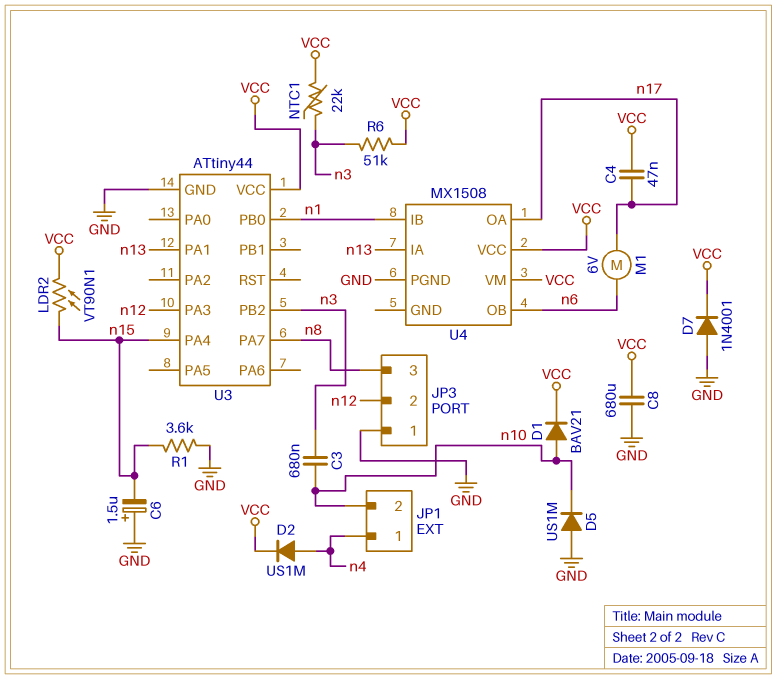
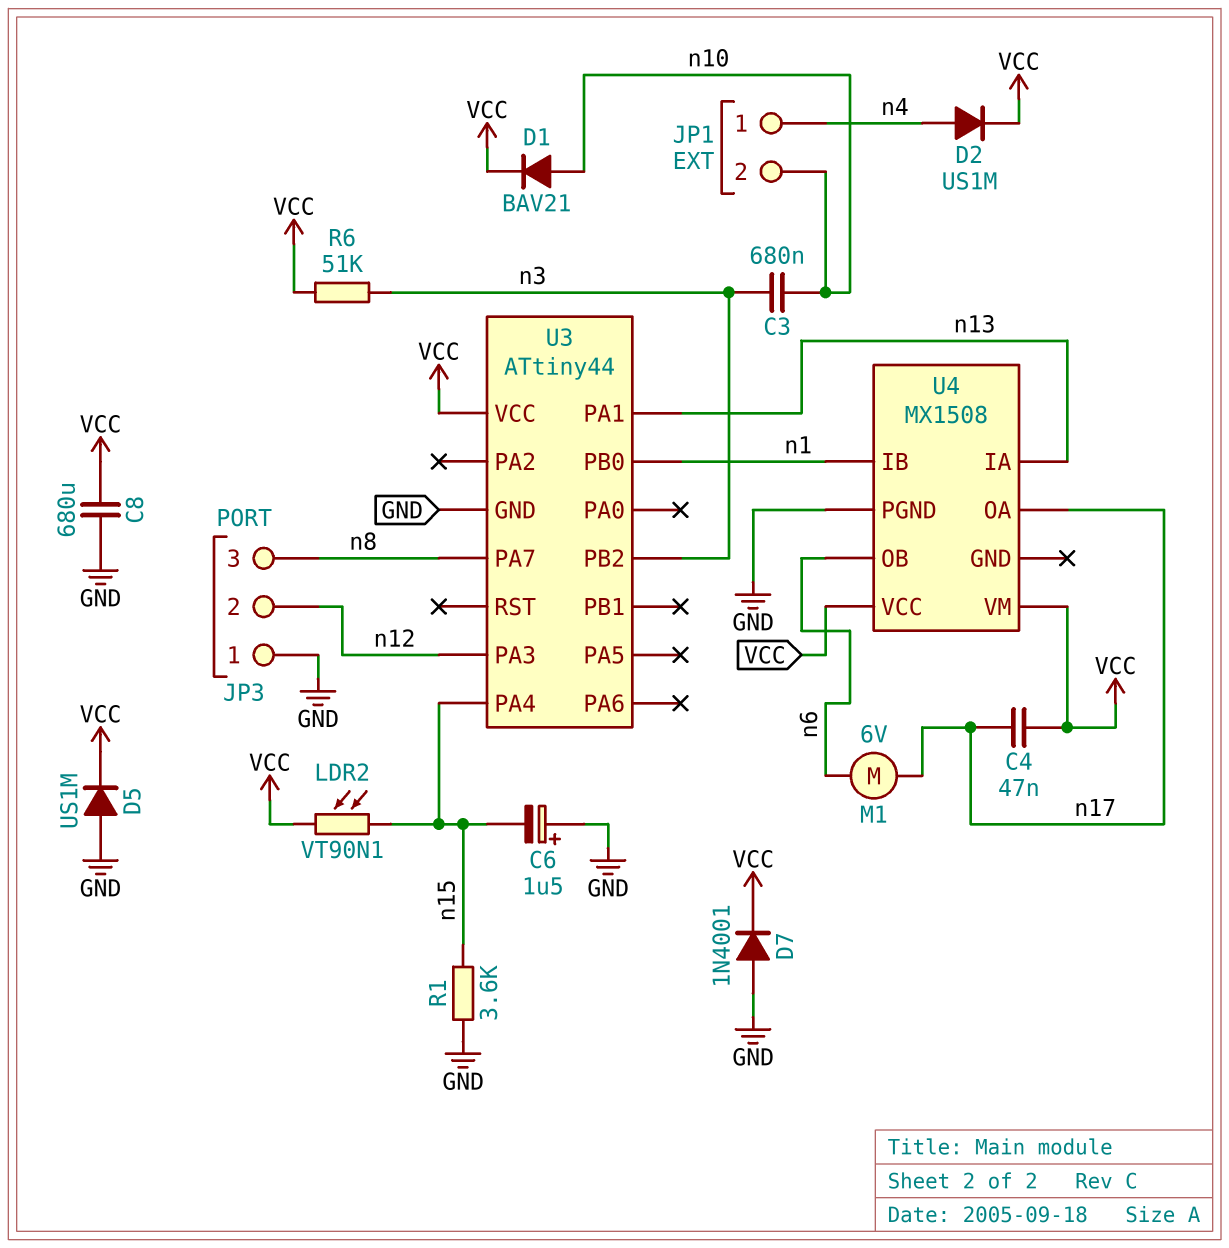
D5: diode US1M (A GND, K n10) -> diode US1M (A GND, K VCC)
NTC1: 22k (VCC, n3) -> none

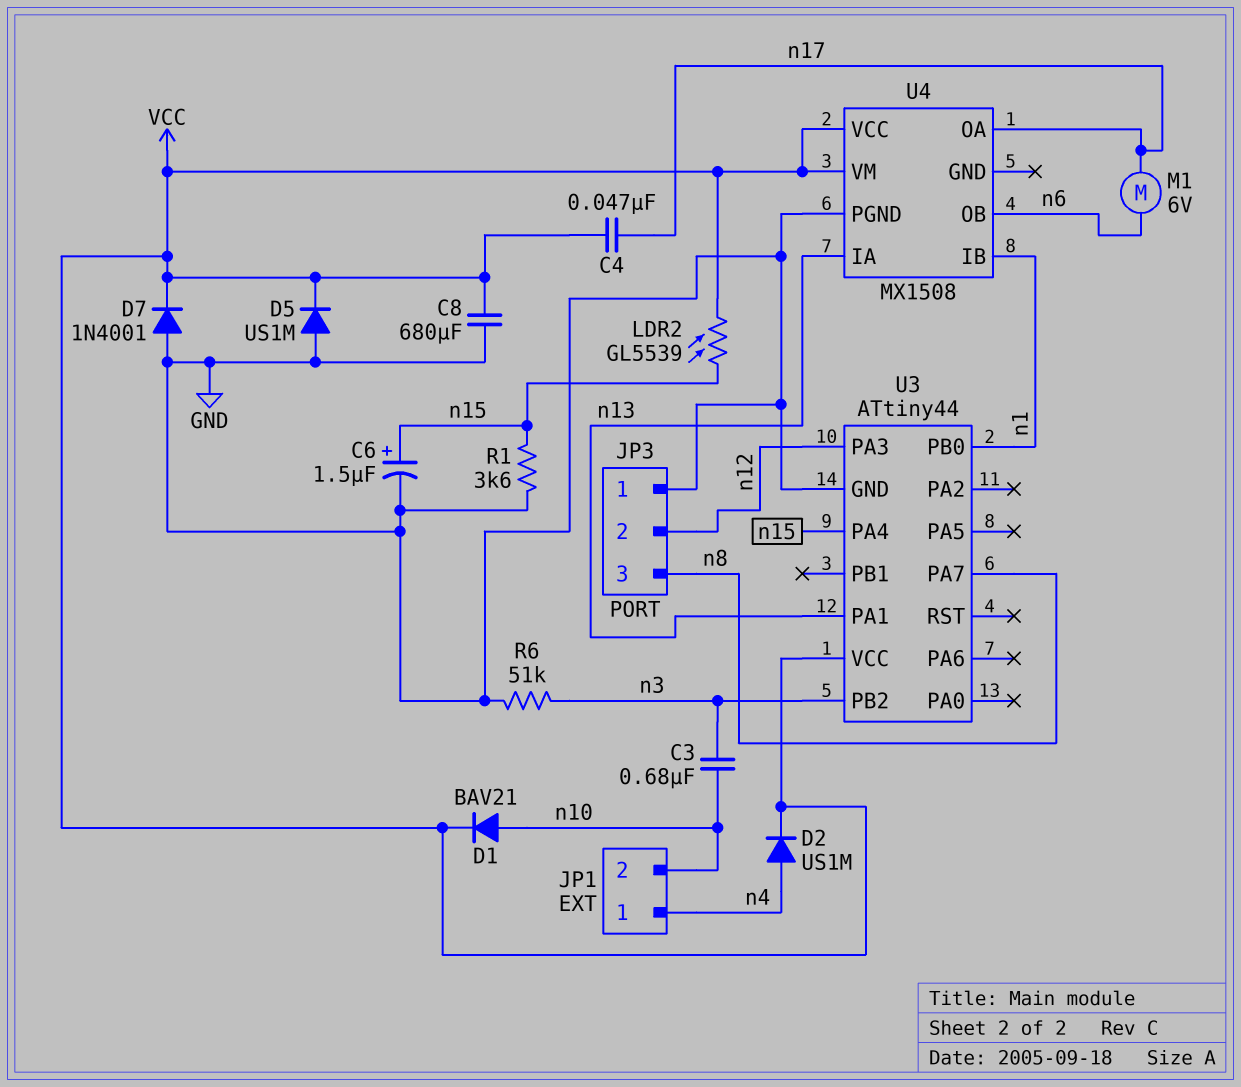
C6: 1.5uF (plus GND, minus n15) -> 1.5uF (plus n15, minus GND)
LDR2: VT90N1 (VCC, n15) -> GL5539 (VCC, n15)
R6: 51k (VCC, n3) -> 51k (GND, n3)

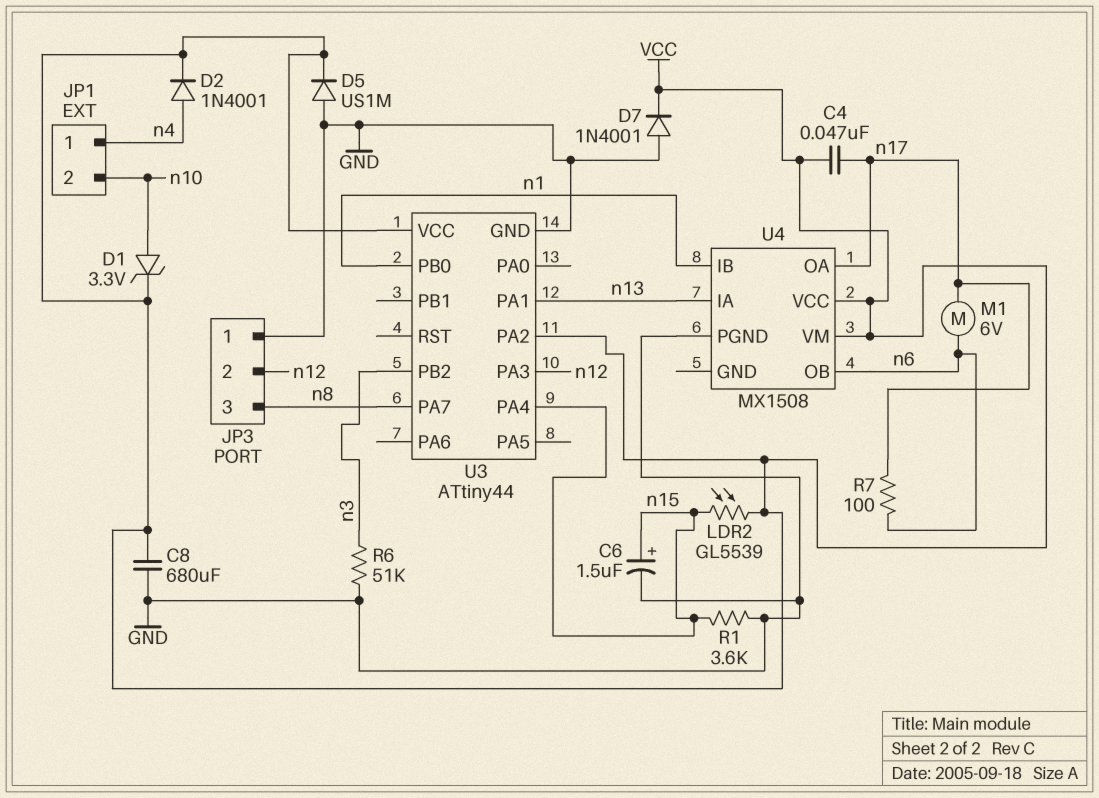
C3: 680nF (n3, n10) -> none
D1: diode BAV21 (A n10, K VCC) -> zener 3.3V (A n10, K VCC)
D2: diode US1M (A n4, K VCC) -> diode 1N4001 (A n4, K VCC)
R7: none -> 100 (n6, n17)
U3 pin PA2: none -> VCC

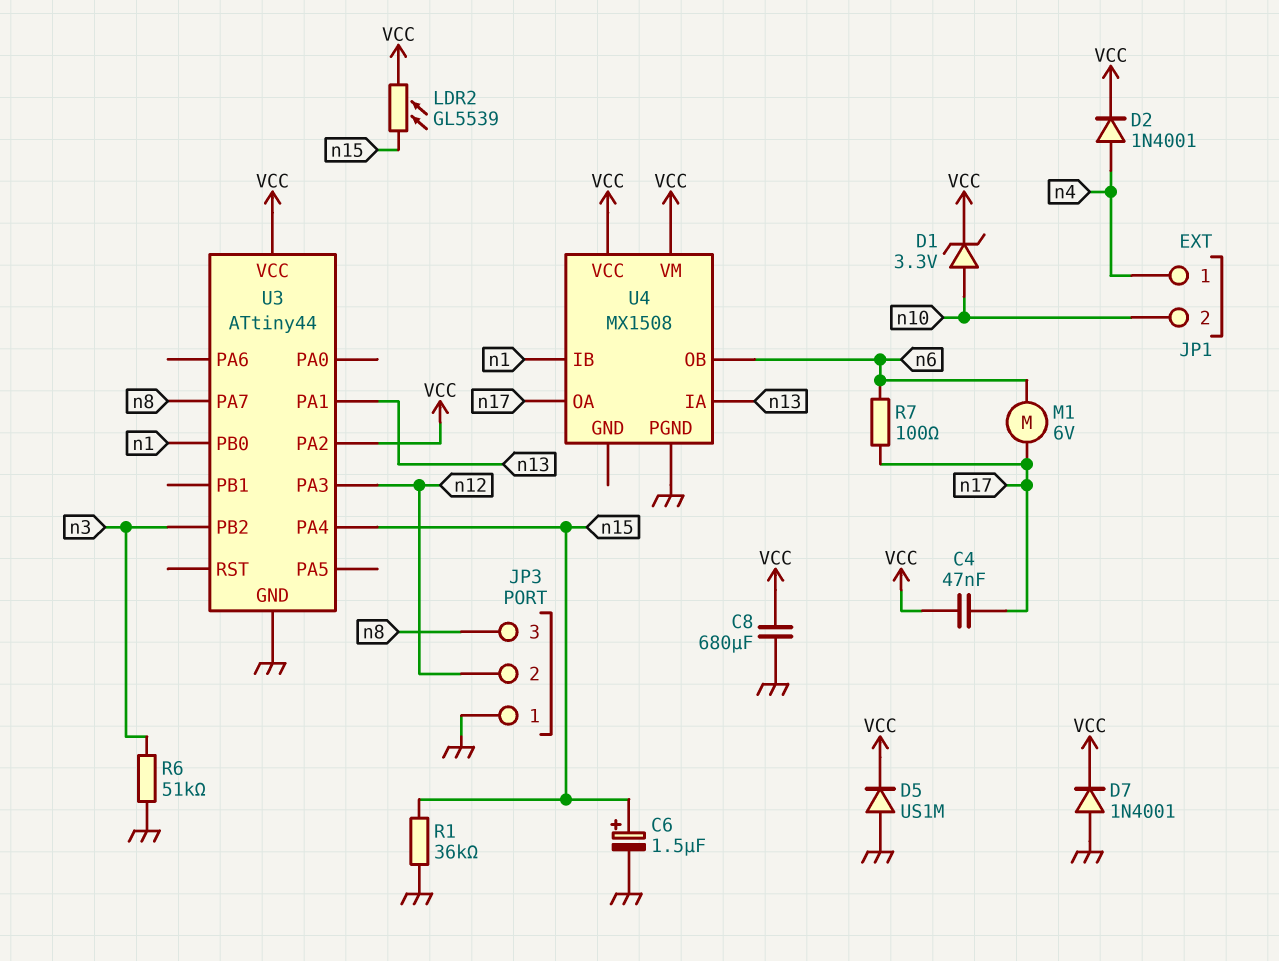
R1: 3.6k (GND, n15) -> 36k (GND, n15)

